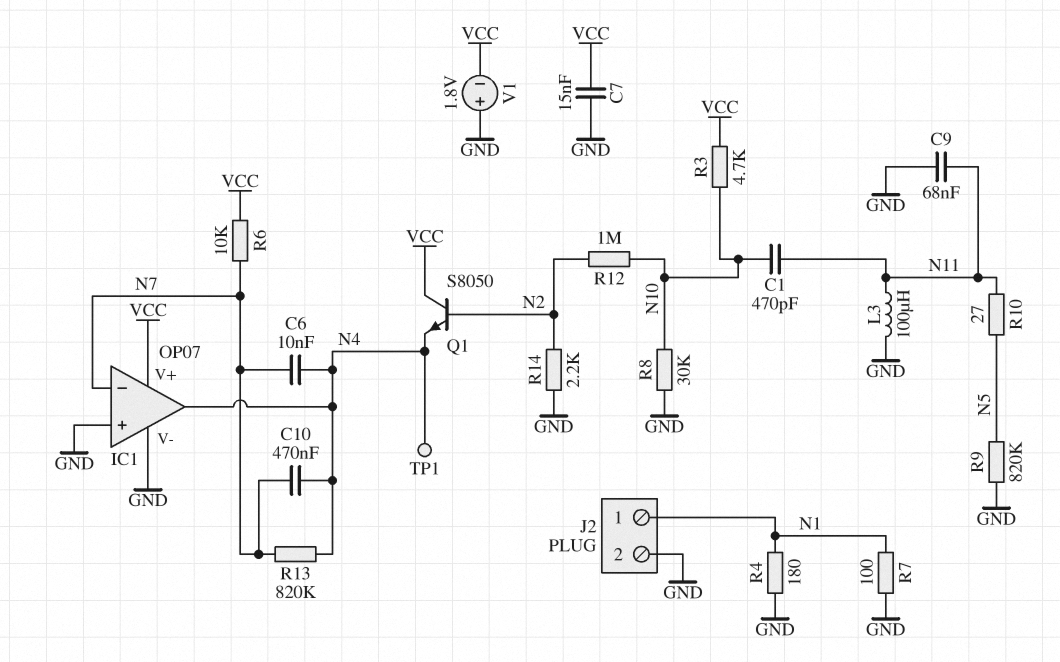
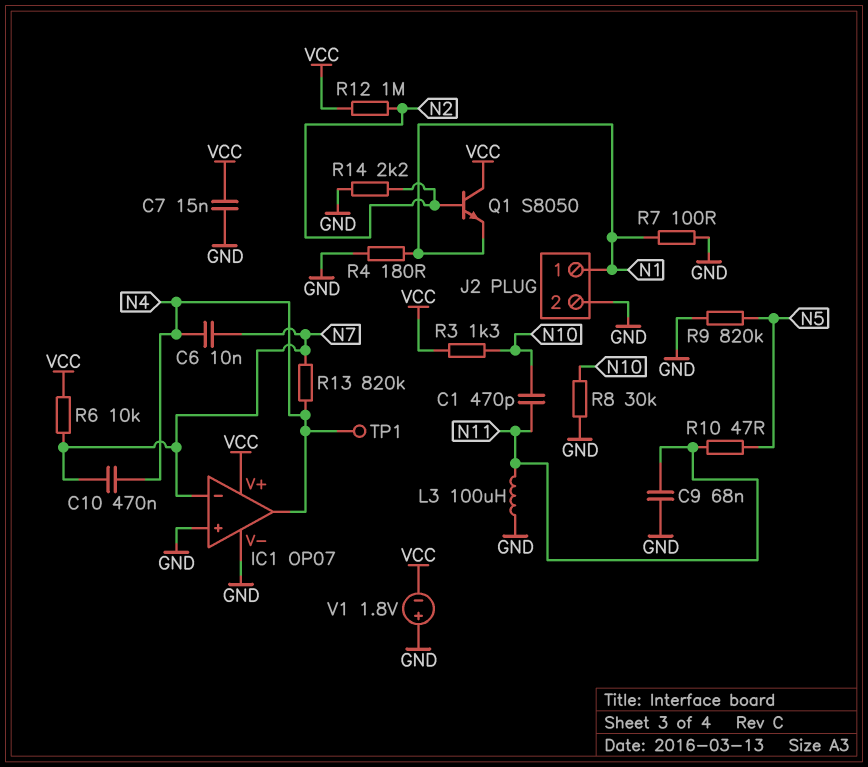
Q1: NPN S8050 (B N2, C VCC, E N4) -> NPN S8050 (B N2, C VCC, E N1)
R3: 4.7k (N10, VCC) -> 1.3k (N10, VCC)
R10: 27 (N5, N11) -> 47 (N5, N11)
R12: 1M (N2, N10) -> 1M (N2, VCC)

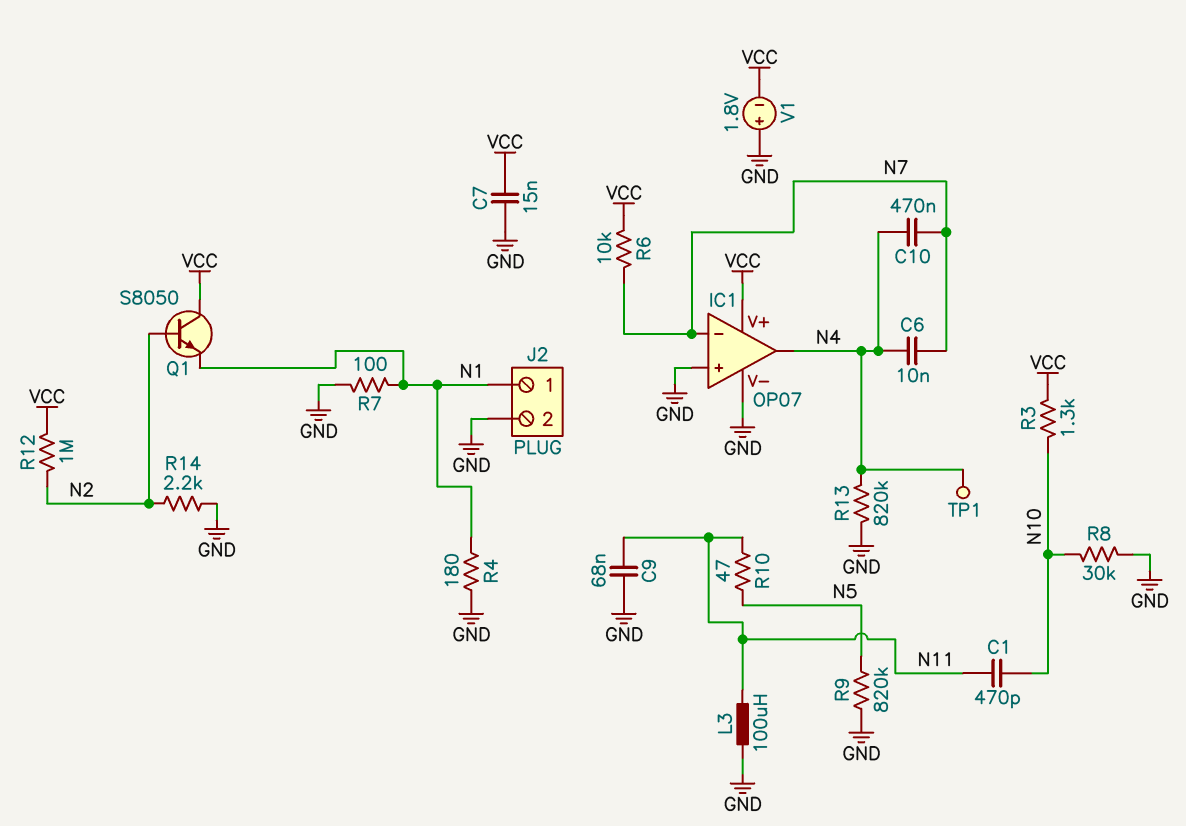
R13: 820k (N4, N7) -> 820k (GND, N4)

